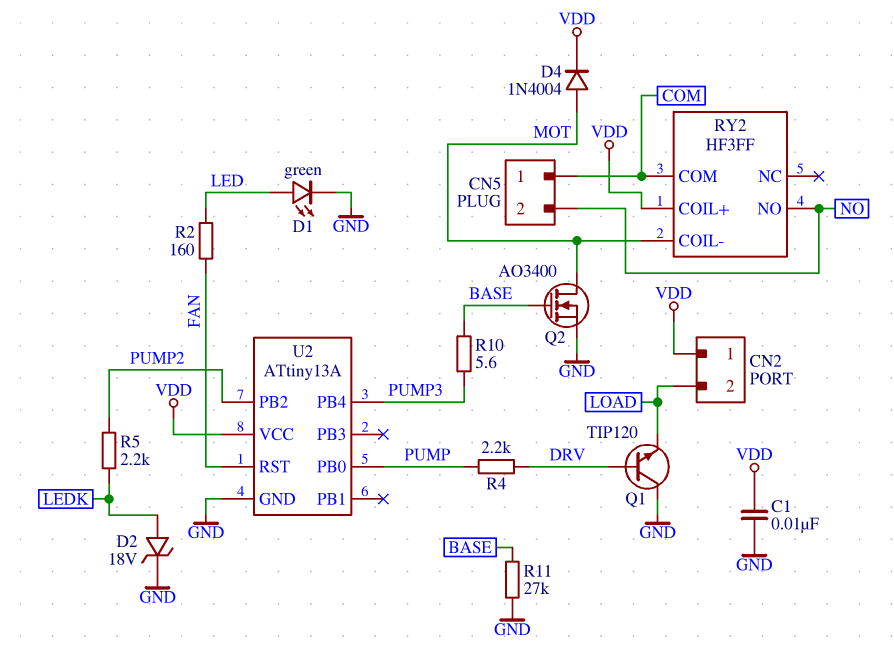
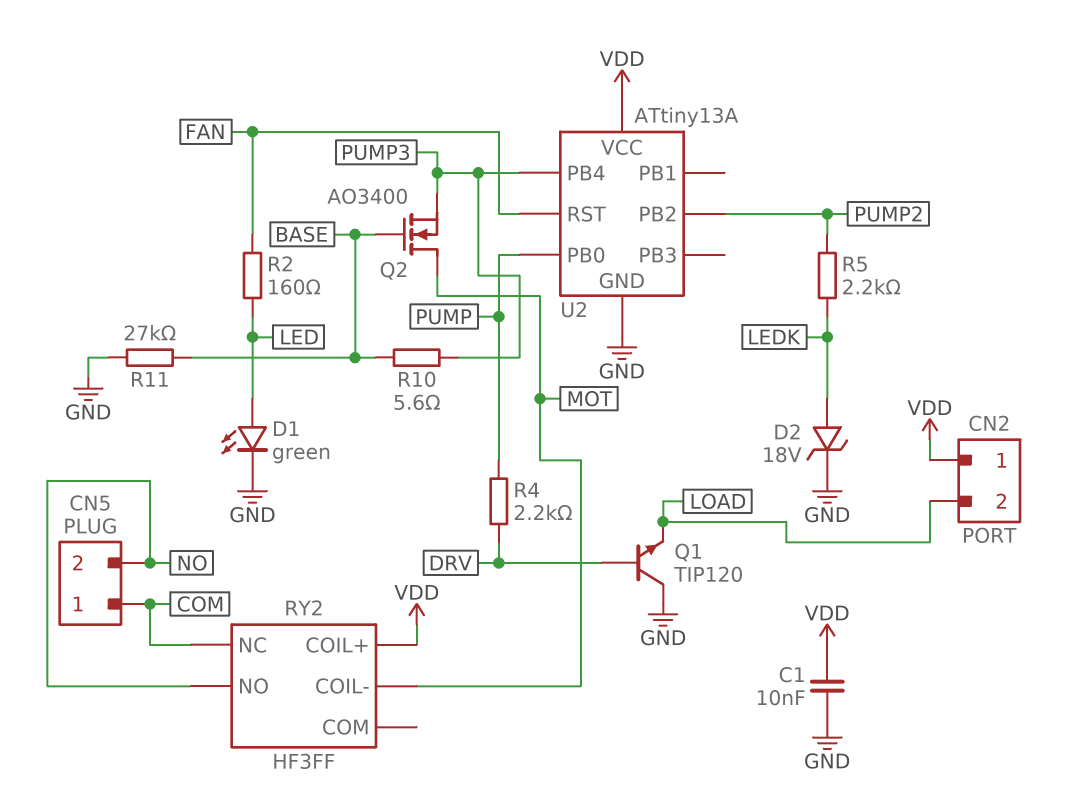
D4: diode 1N4004 (A MOT, K VDD) -> none
Q2: NMOS AO3400 (G BASE, D MOT, S GND) -> NMOS AO3400 (G BASE, D MOT, S PUMP3)
RY2 pin COM: COM -> none
RY2 pin NC: none -> COM

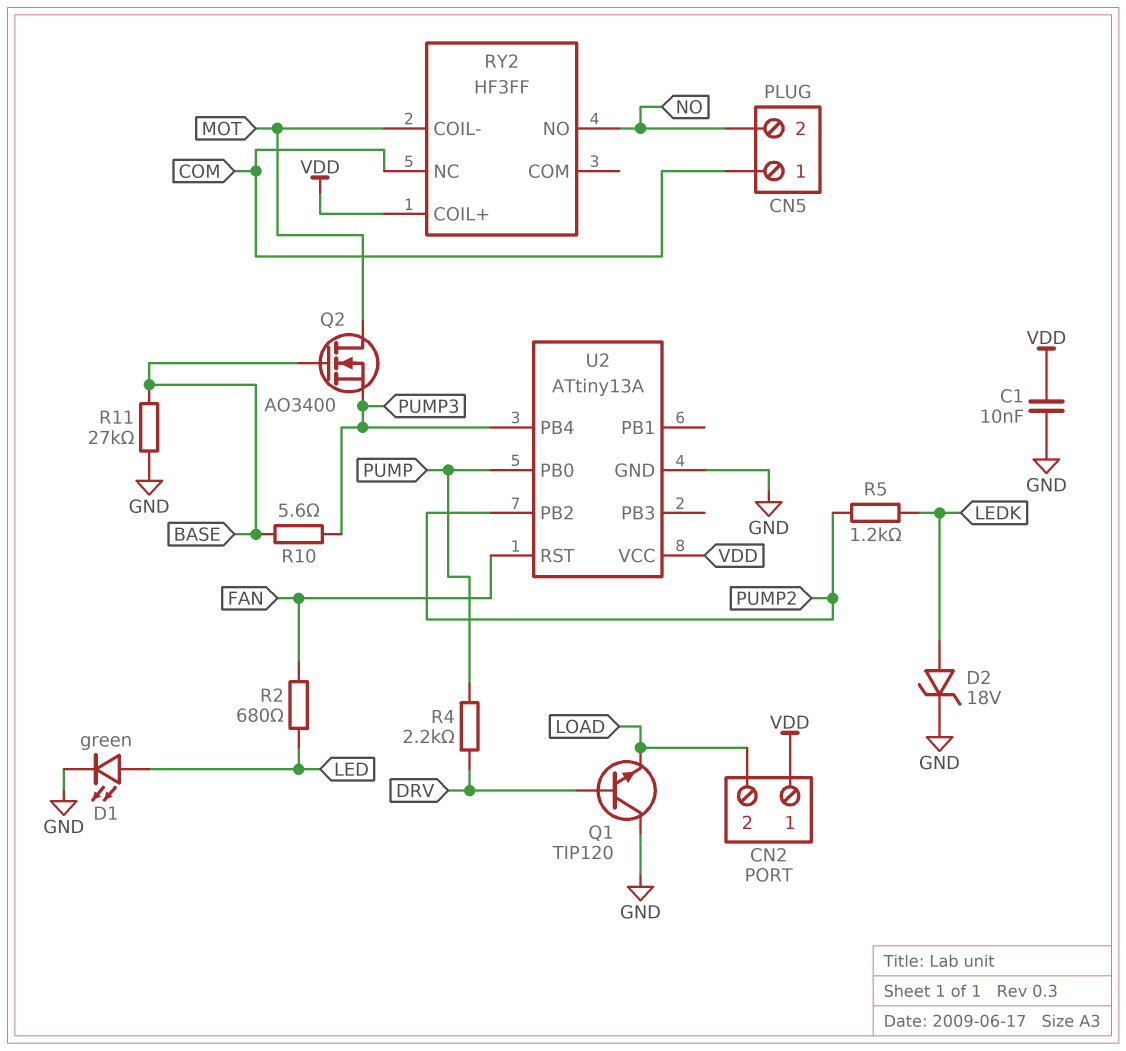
R2: 160 (FAN, LED) -> 680 (FAN, LED)
R5: 2.2k (LEDK, PUMP2) -> 1.2k (LEDK, PUMP2)

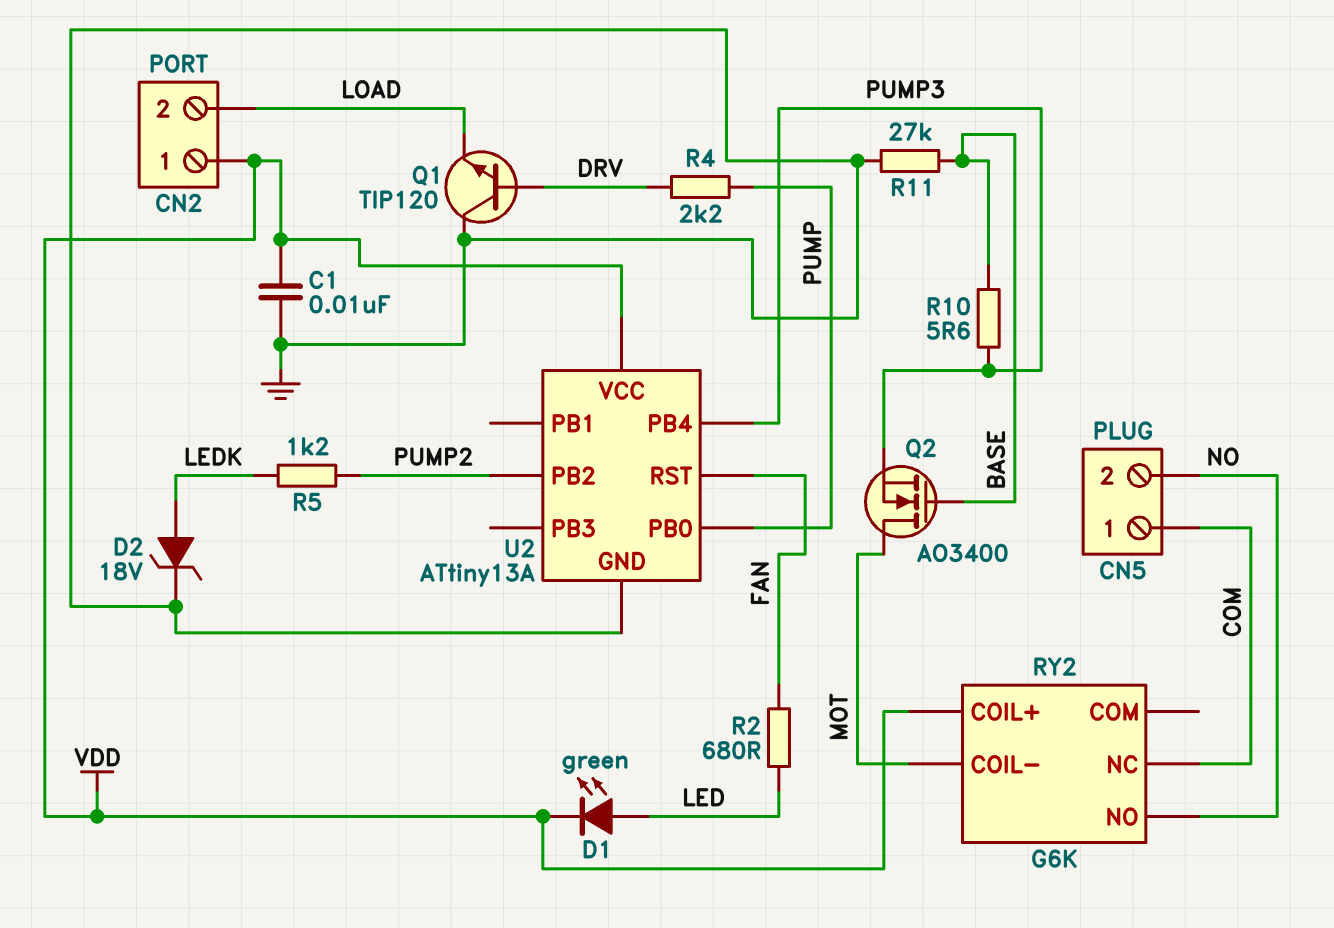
D1: LED green (A LED, K GND) -> LED green (A LED, K VDD)
RY2: HF3FF -> G6K

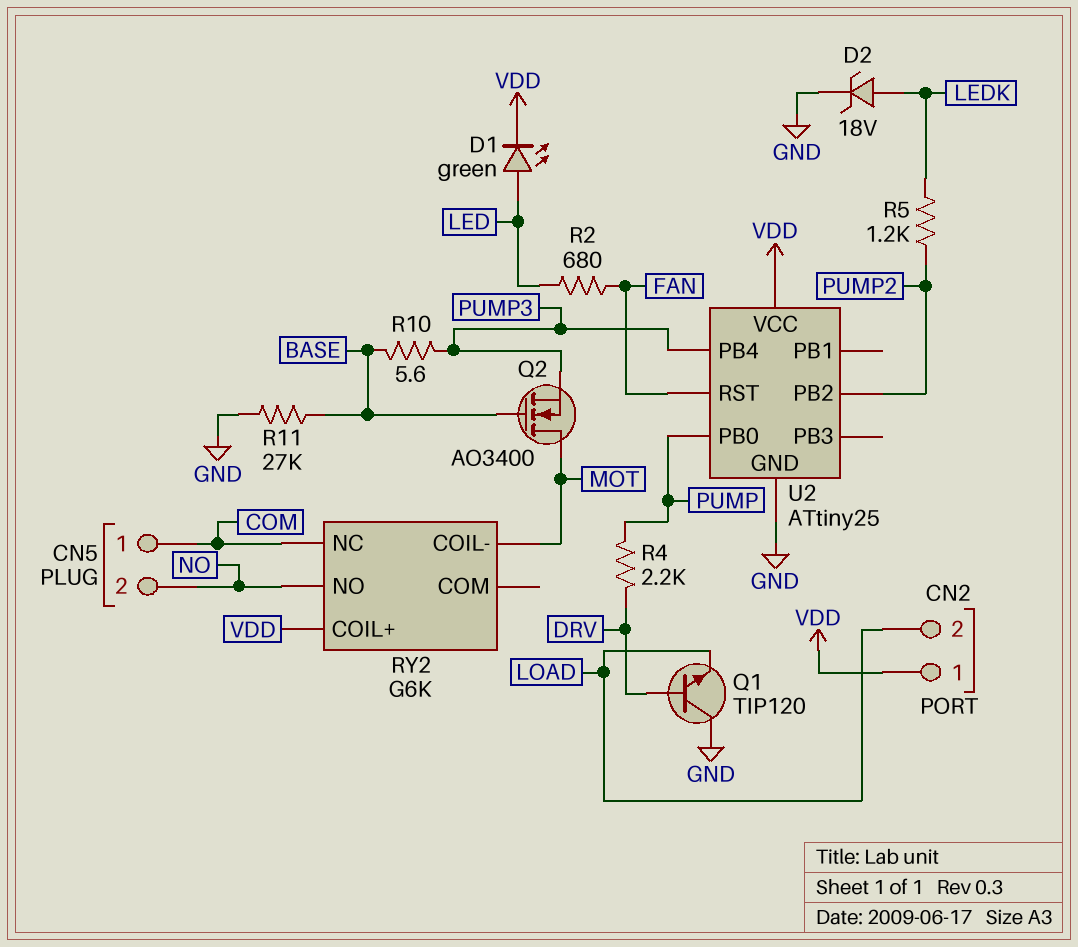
C1: 10nF (GND, VDD) -> none
U2: ATtiny13A -> ATtiny25

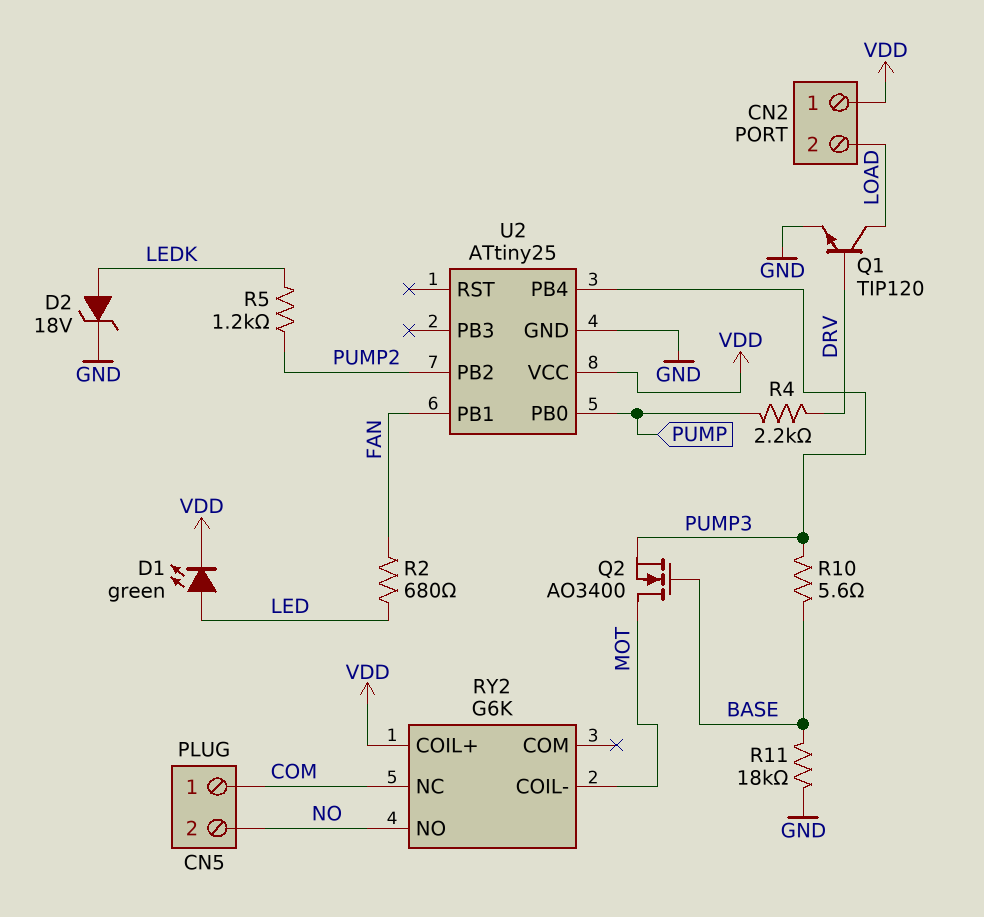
Q1: NPN TIP120 (B DRV, C GND, E LOAD) -> NPN TIP120 (B DRV, C LOAD, E GND)
R11: 27k (BASE, GND) -> 18k (BASE, GND)
U2 pin PB1: none -> FAN
U2 pin RST: FAN -> none

